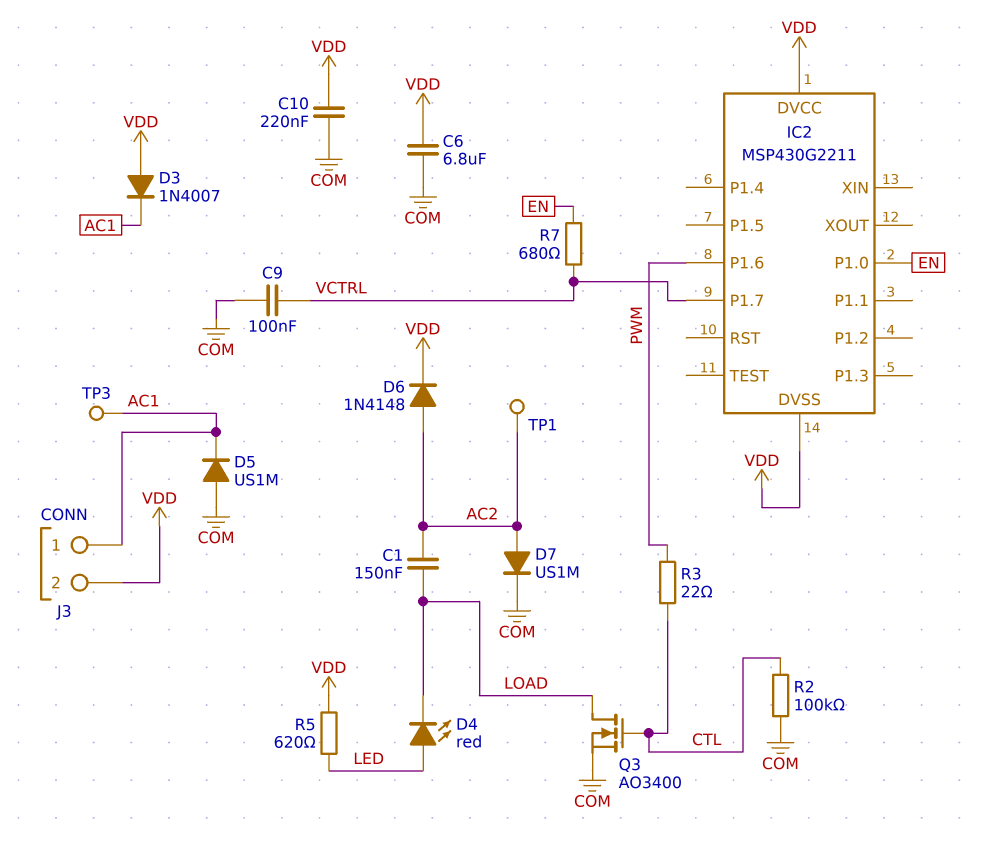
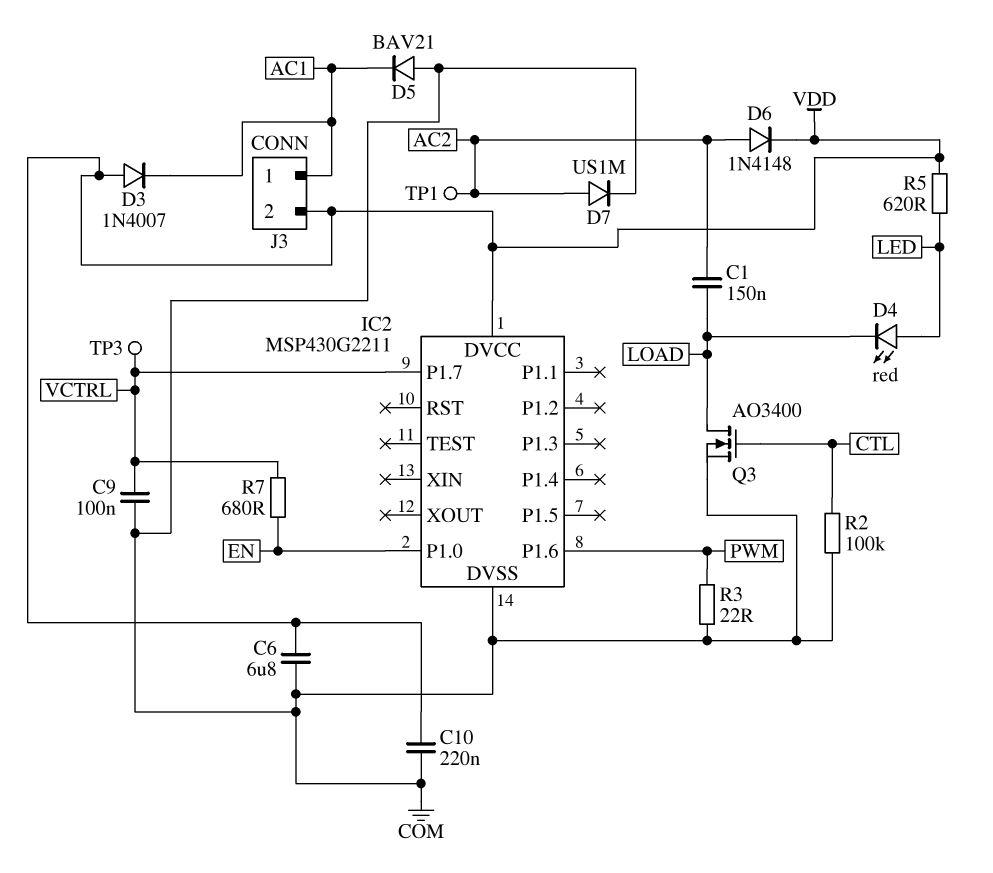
D5: diode US1M (A COM, K AC1) -> diode BAV21 (A COM, K AC1)
IC2 pin DVSS: VDD -> COM
R3: 22 (CTL, PWM) -> 22 (COM, PWM)
TP3: test point (AC1) -> test point (VCTRL)

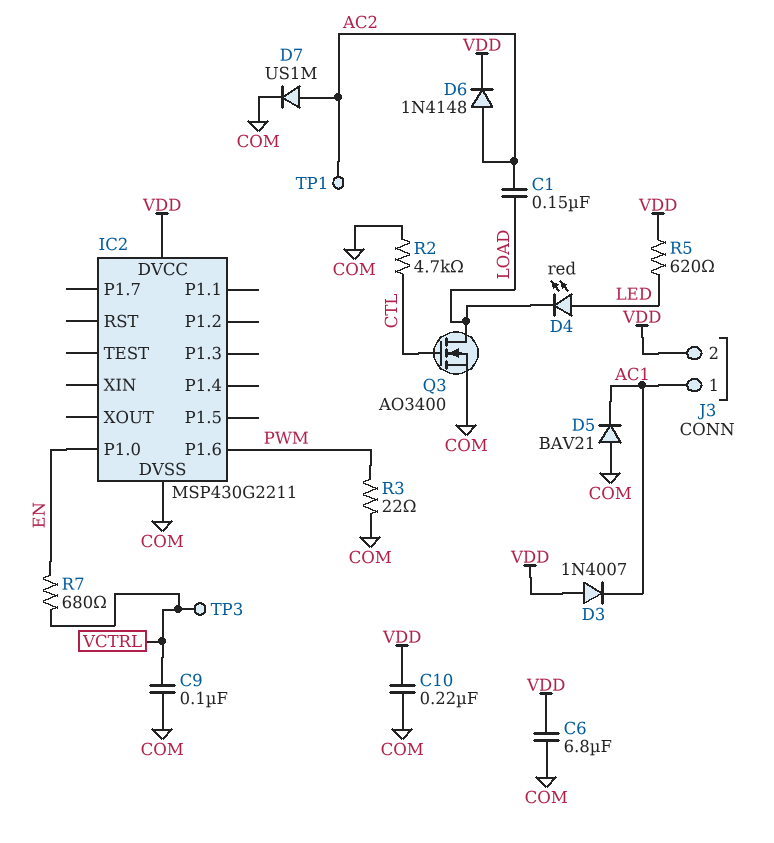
IC2 pin P1.7: VCTRL -> none
R2: 100k (COM, CTL) -> 4.7k (COM, CTL)

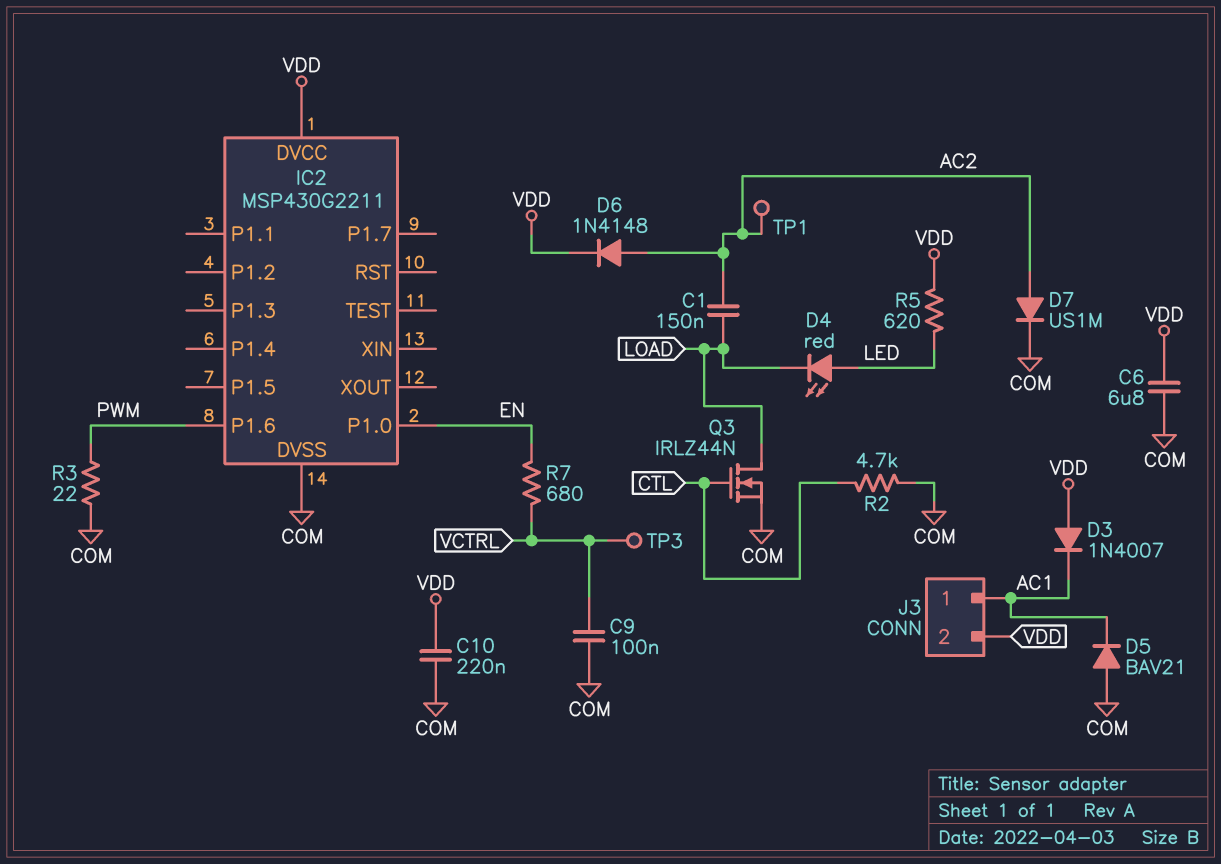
Q3: NMOS AO3400 (G CTL, D LOAD, S COM) -> NMOS IRLZ44N (G CTL, D LOAD, S COM)

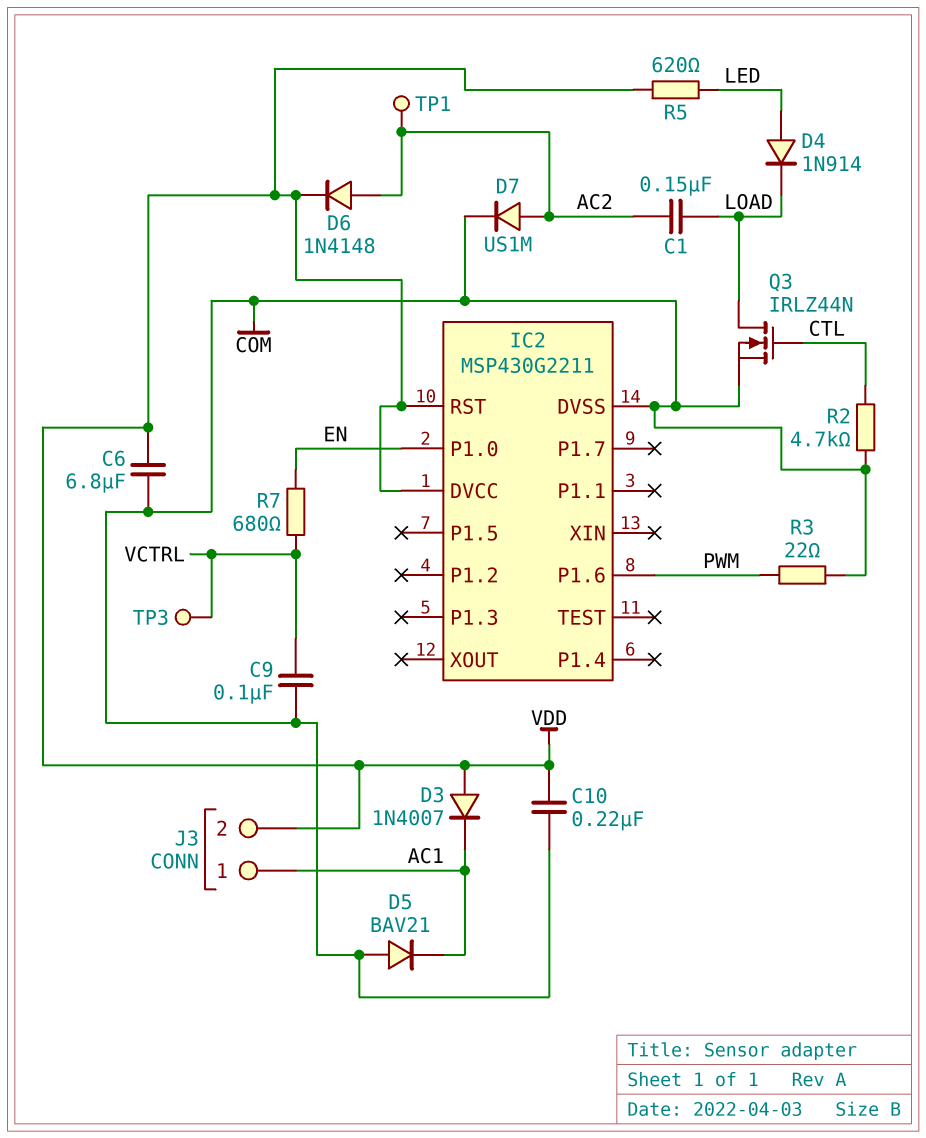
D4: LED red (A LED, K LOAD) -> diode 1N914 (A LED, K LOAD)
IC2 pin RST: none -> VDD

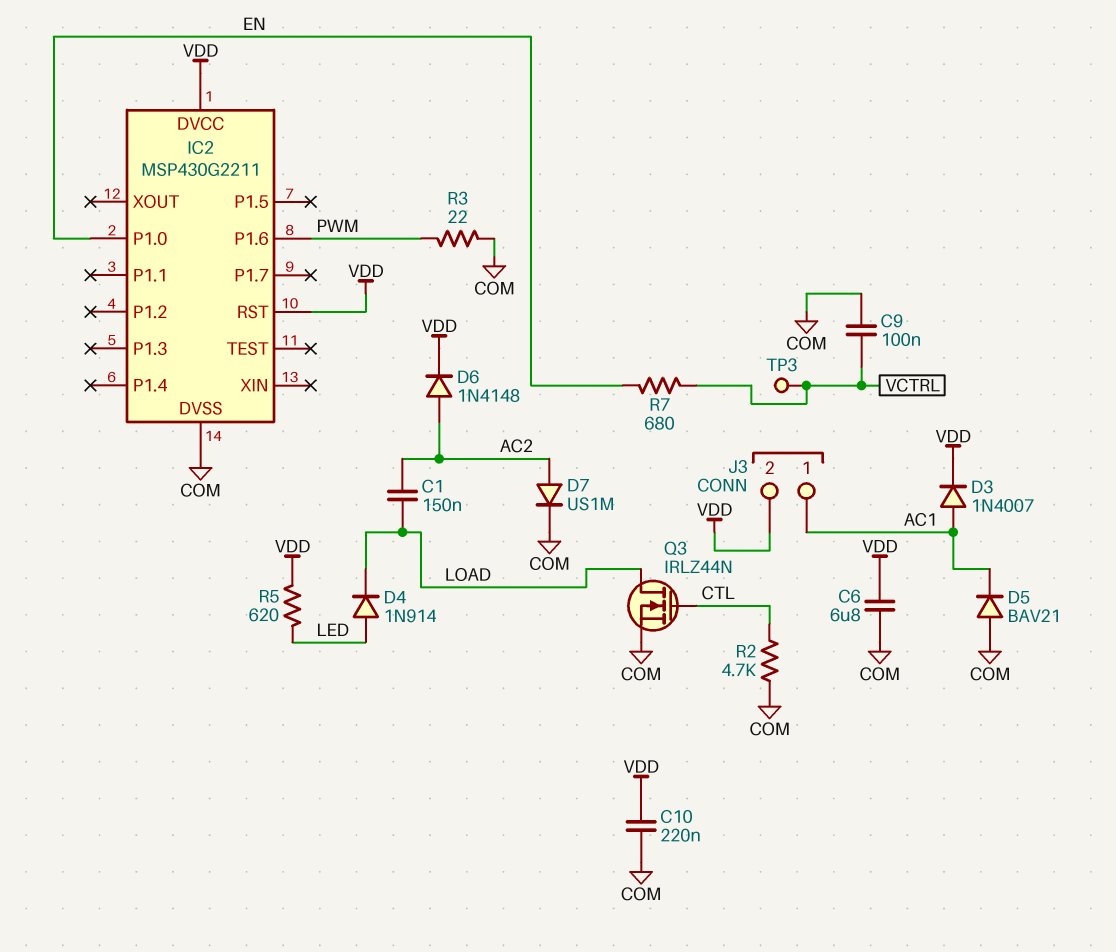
D3: diode 1N4007 (A VDD, K AC1) -> diode 1N4007 (A AC1, K VDD)
TP1: test point (AC2) -> none

